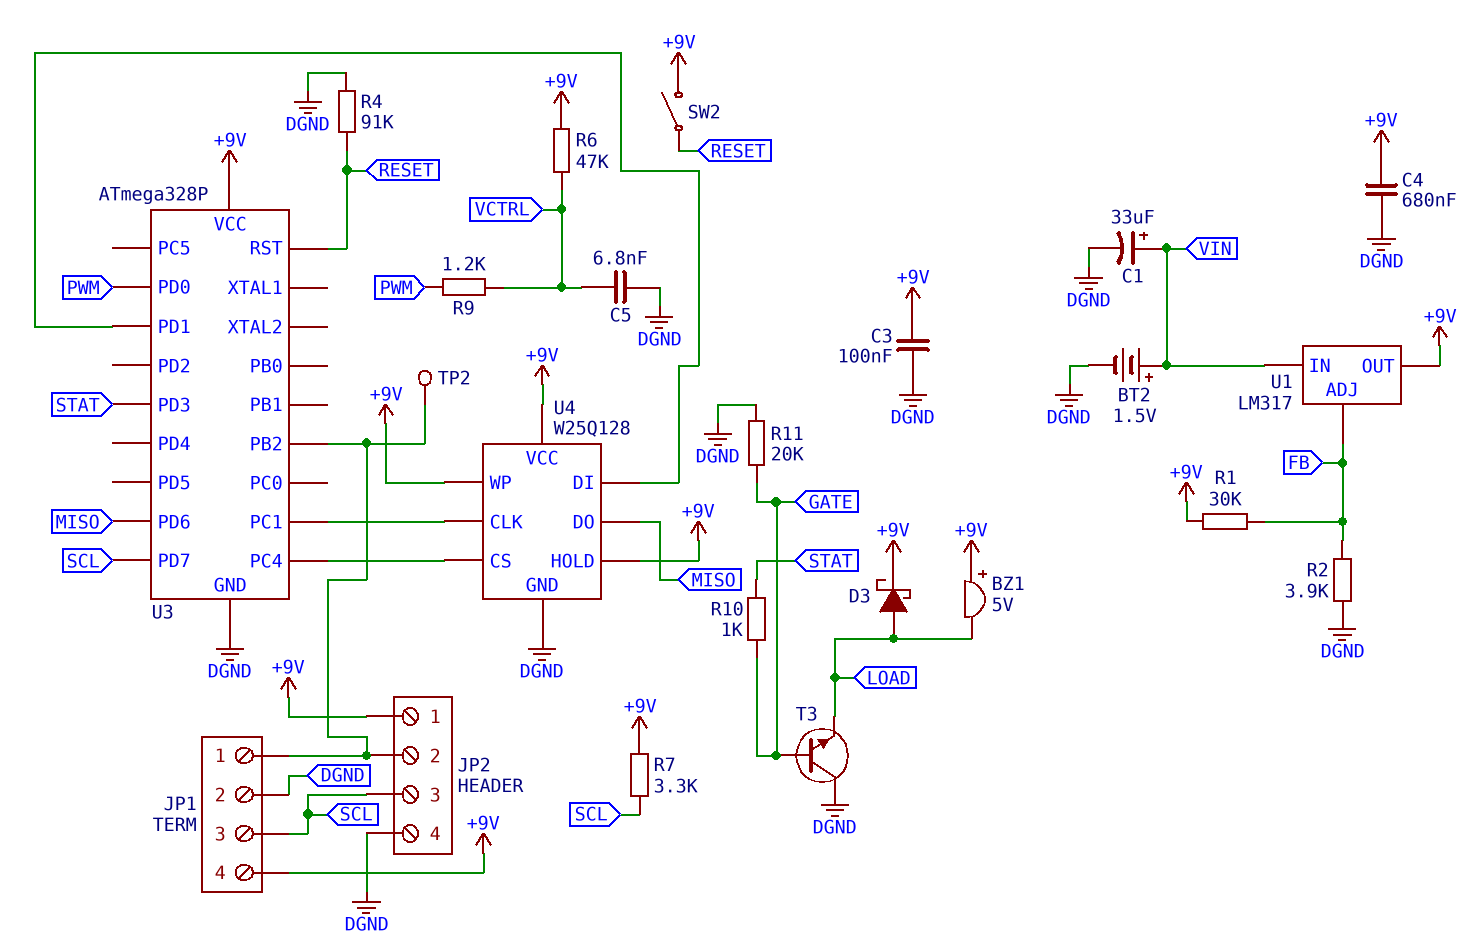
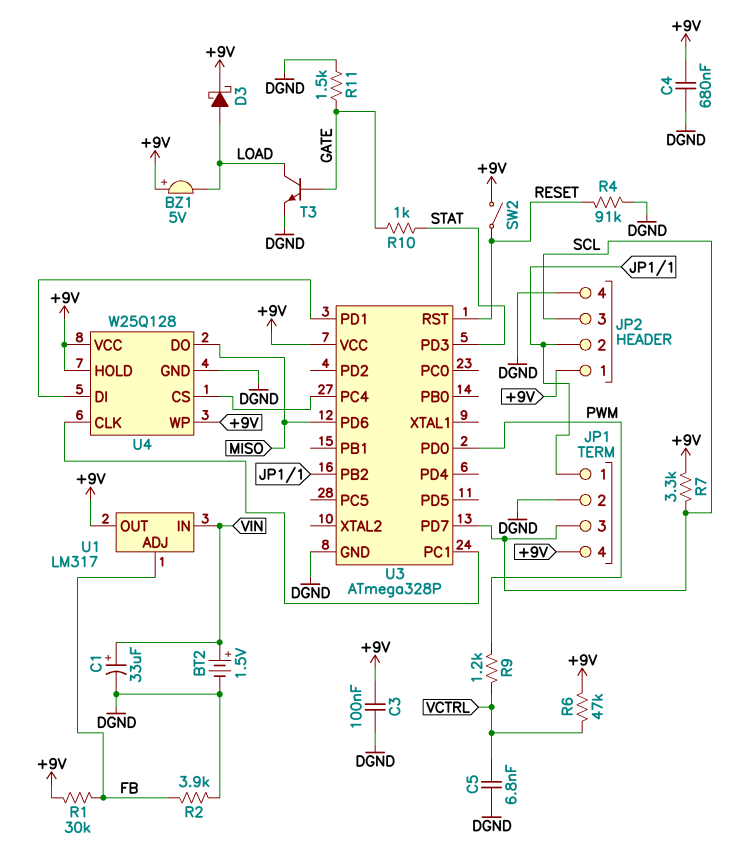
R11: 20k (DGND, GATE) -> 1.5k (DGND, GATE)
T3: NPN (B GATE, C DGND, E LOAD) -> NPN (B GATE, C LOAD, E DGND)
TP2: test point (JP1/1) -> none

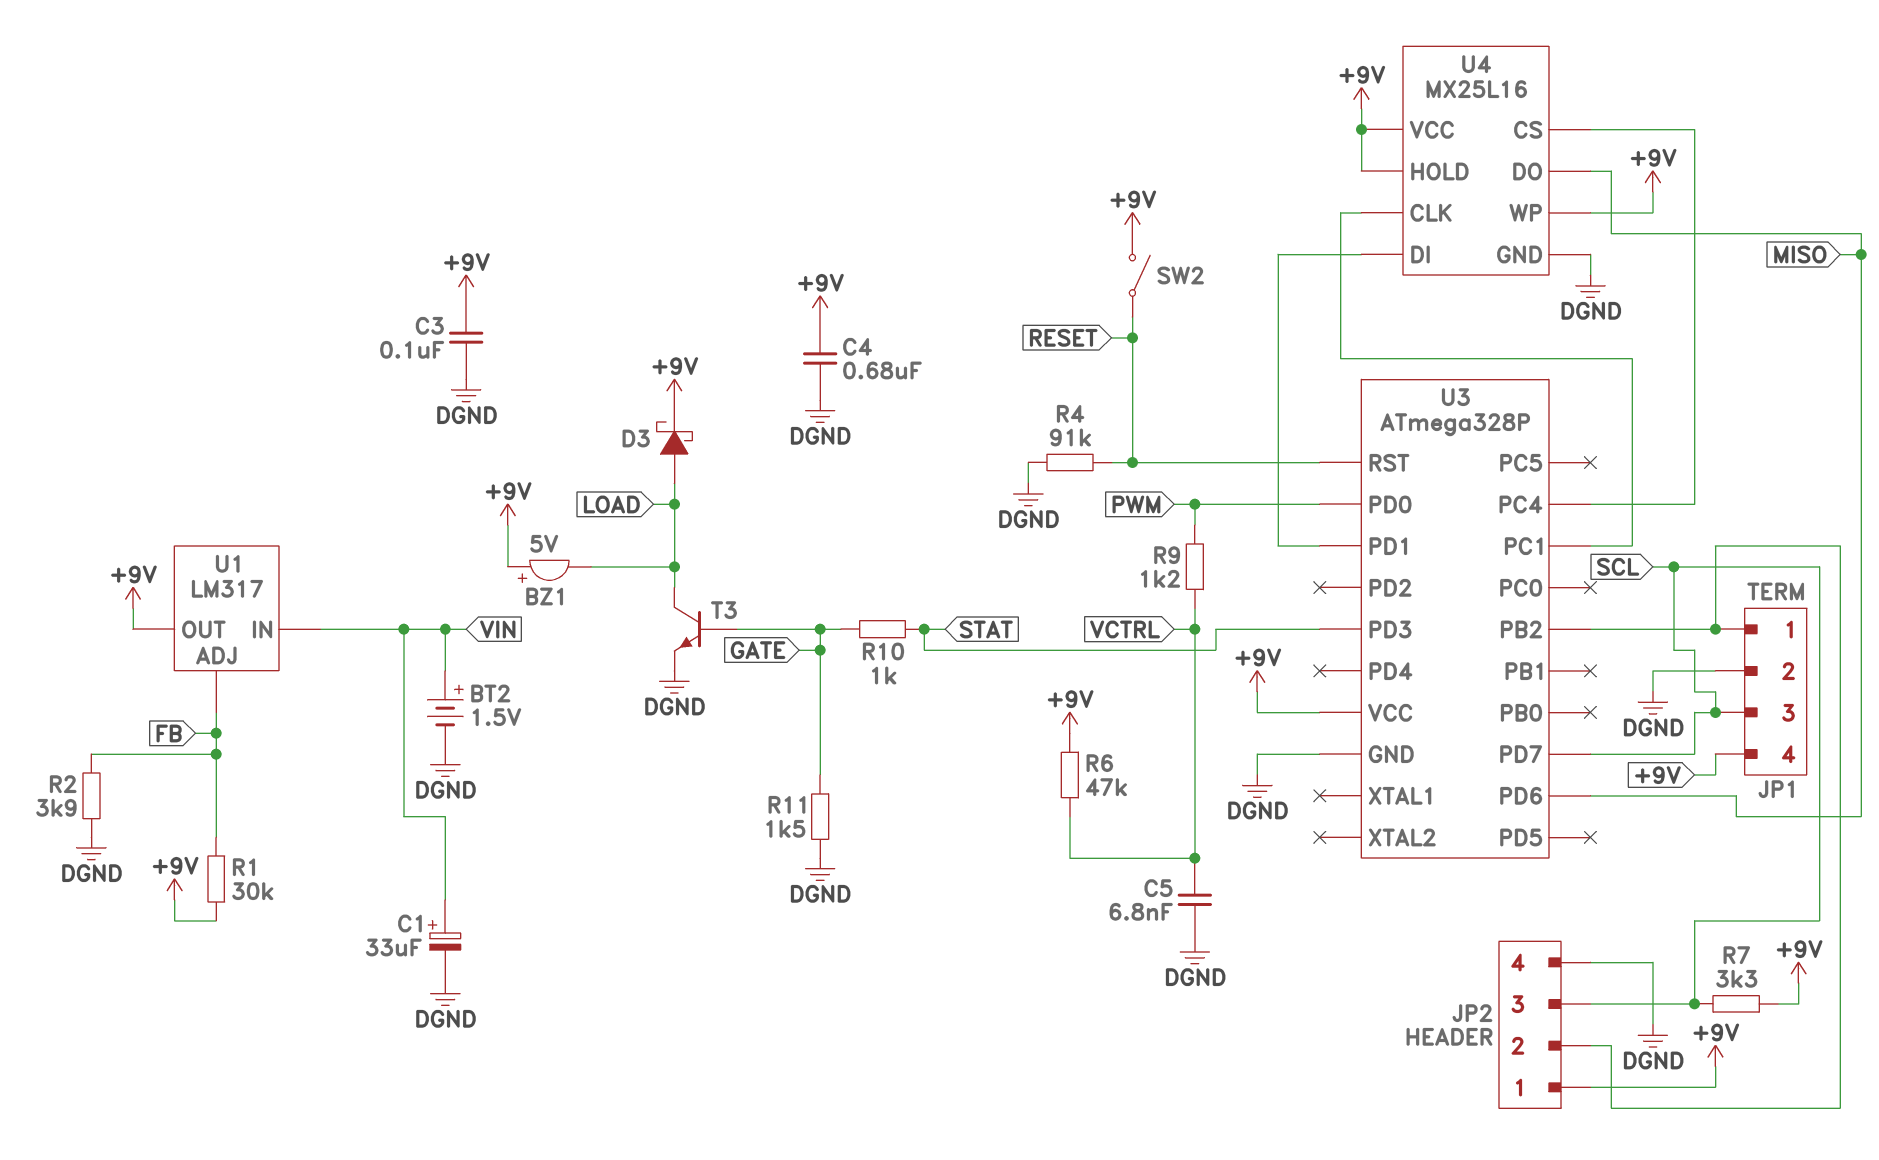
U4: W25Q128 -> MX25L16

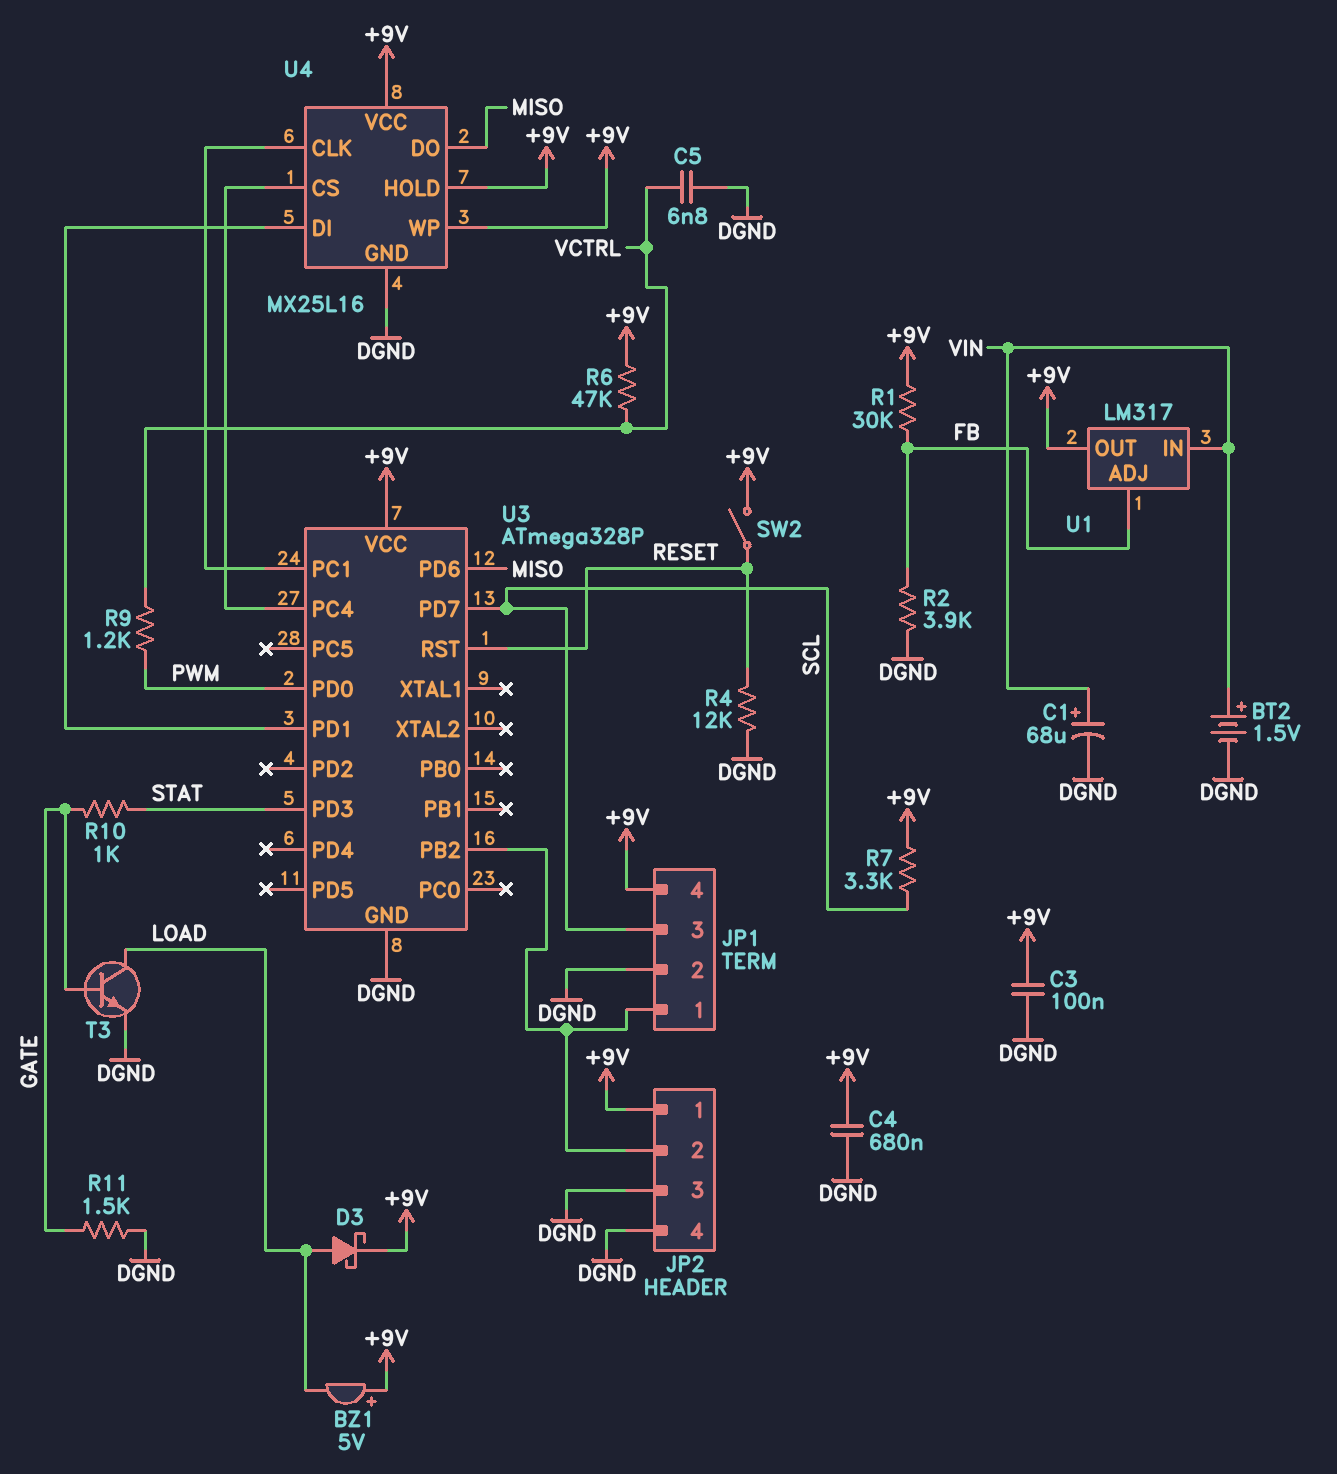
C1: 33uF (plus VIN, minus DGND) -> 68uF (plus VIN, minus DGND)
JP2 pin 3: SCL -> DGND
R4: 91k (DGND, RESET) -> 12k (DGND, RESET)

